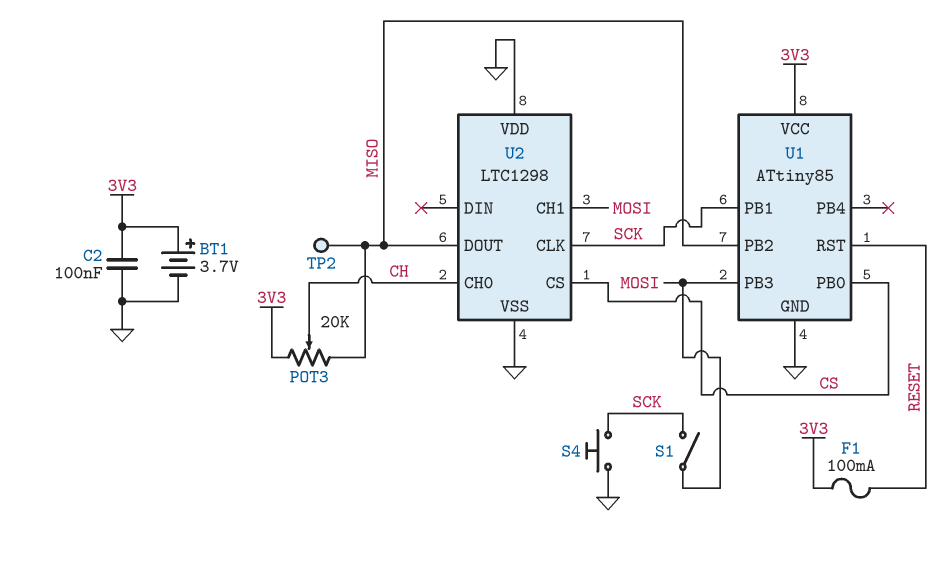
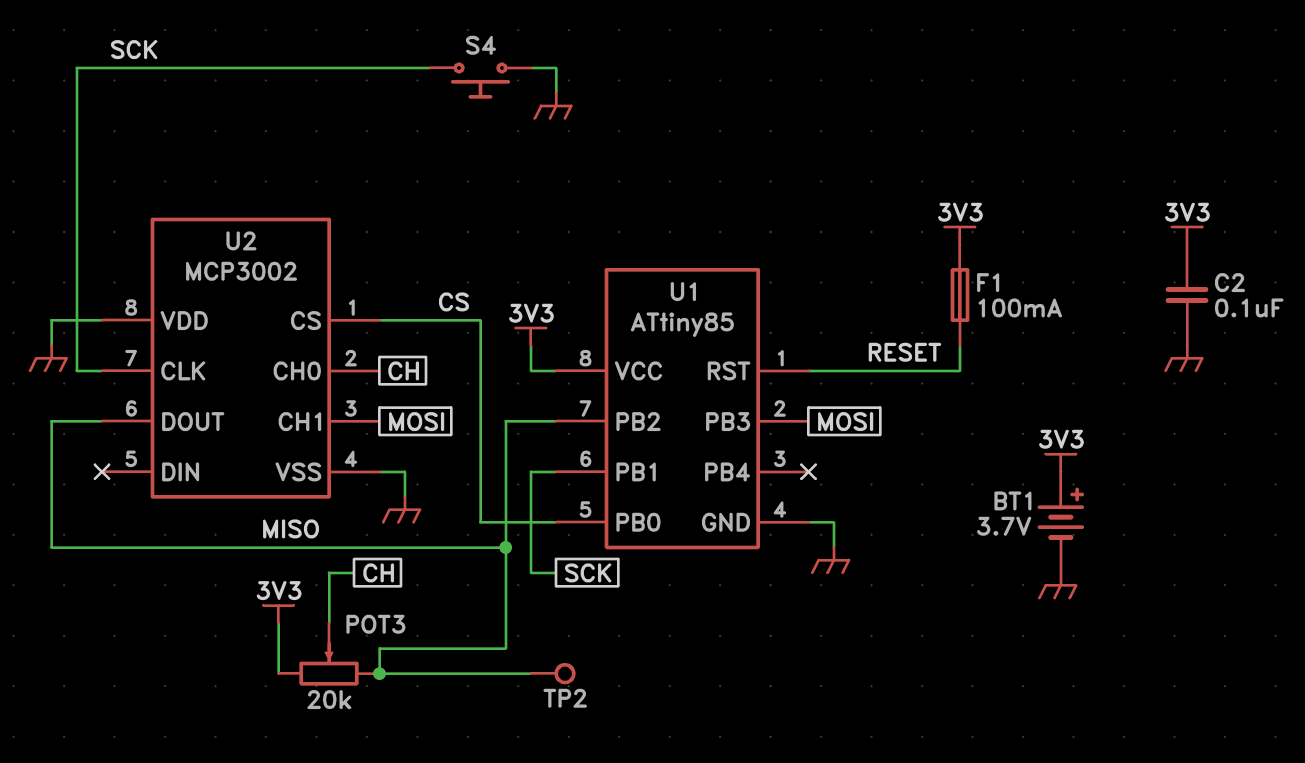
S1: switch (MOSI, SCK) -> none
U2: LTC1298 -> MCP3002

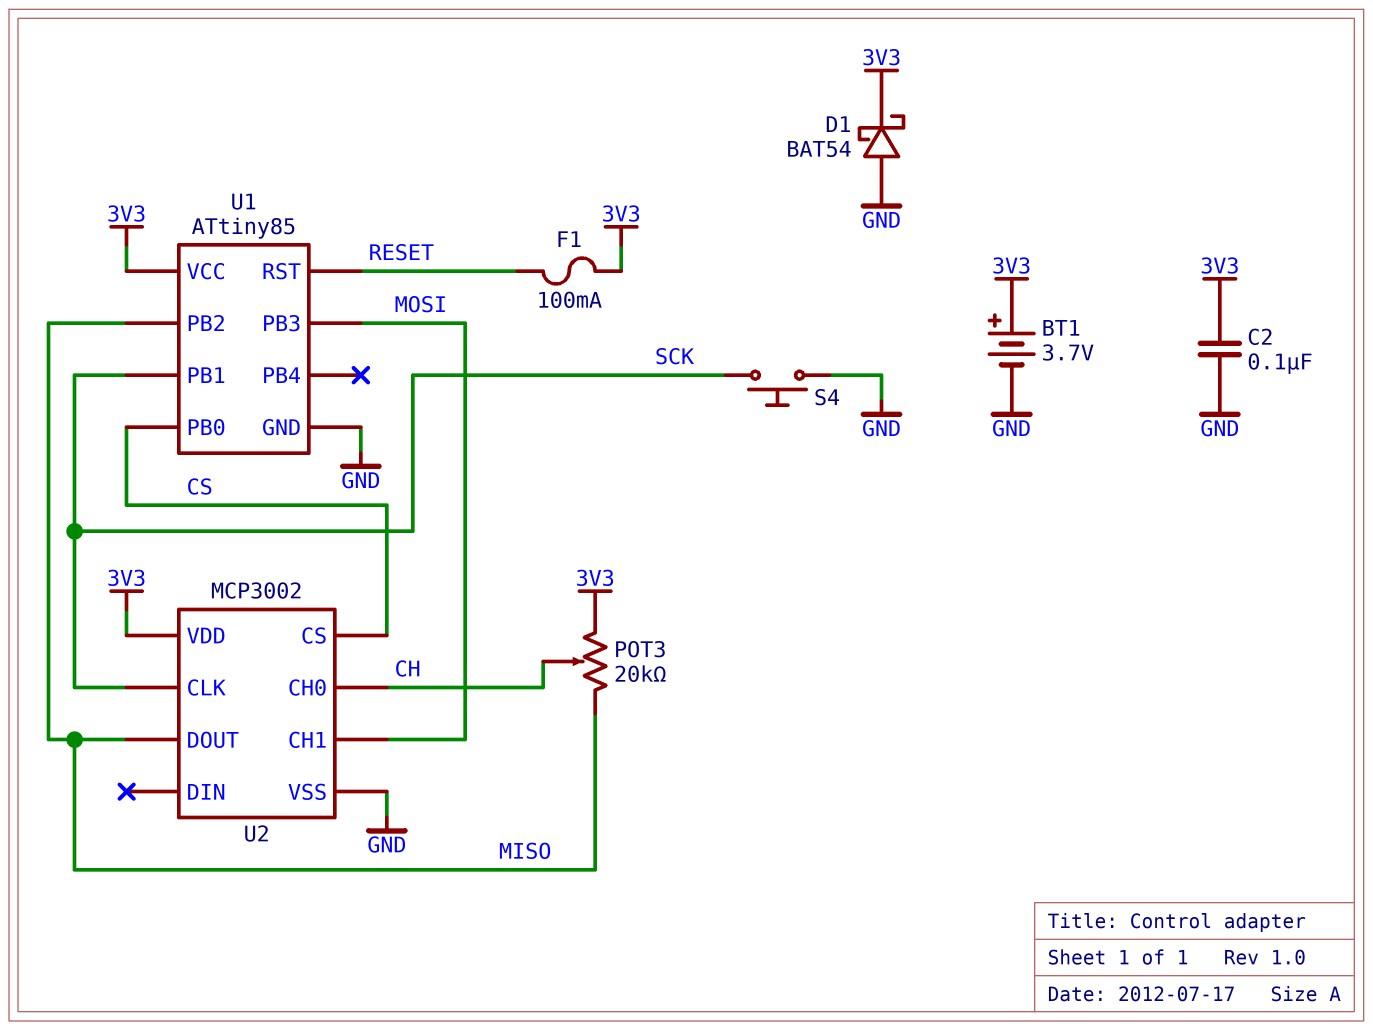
D1: none -> schottky BAT54 (A GND, K 3V3)
TP2: test point (MISO) -> none
U2 pin VDD: GND -> 3V3

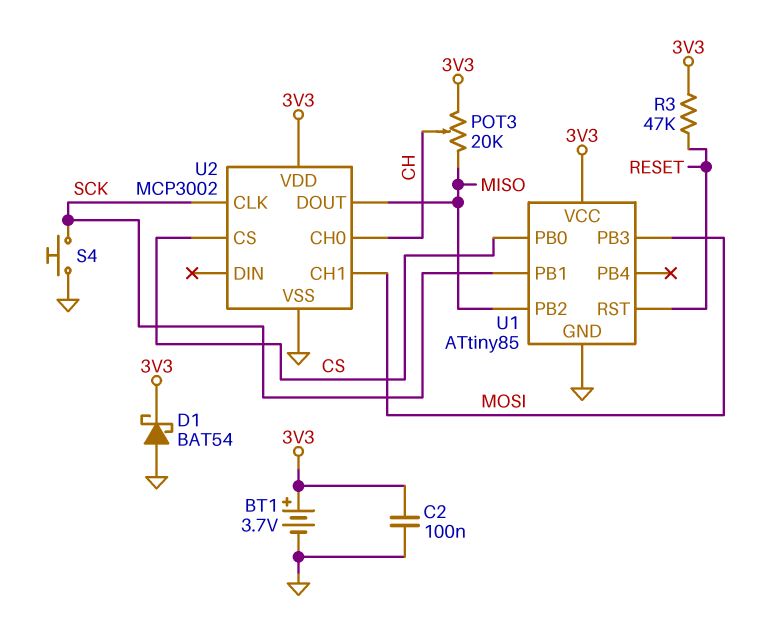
F1: 100mA (3V3, RESET) -> none
R3: none -> 47k (3V3, RESET)

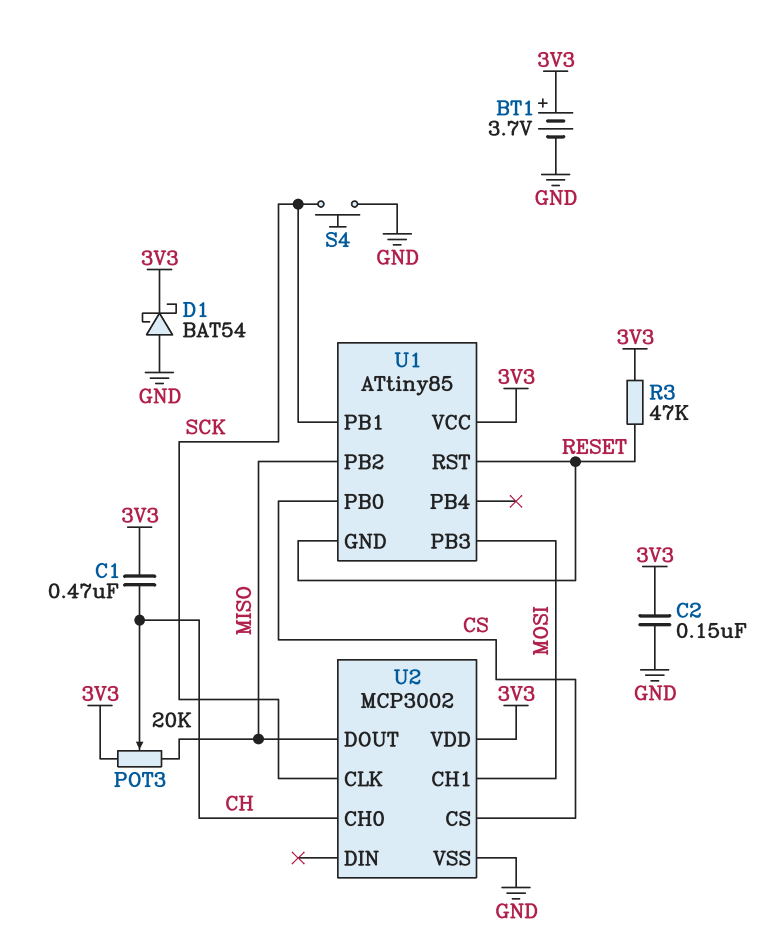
C1: none -> 470nF (3V3, CH)
C2: 100nF (3V3, GND) -> 150nF (3V3, GND)
U1 pin GND: GND -> RESET

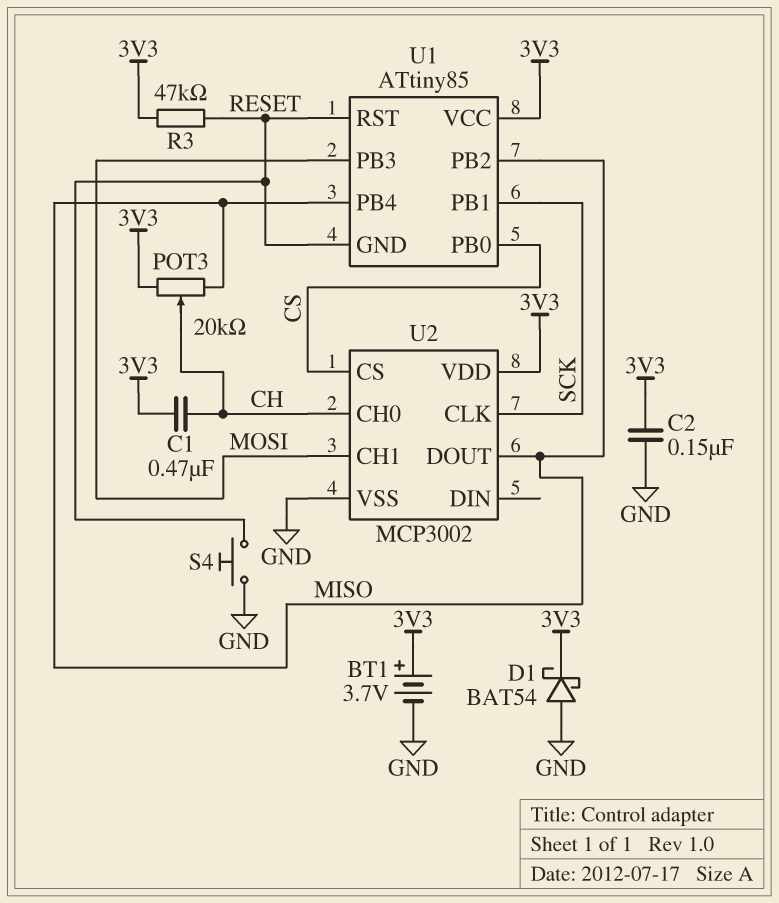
S4: button (GND, SCK) -> button (GND, RESET)
U1 pin PB4: none -> MISO

